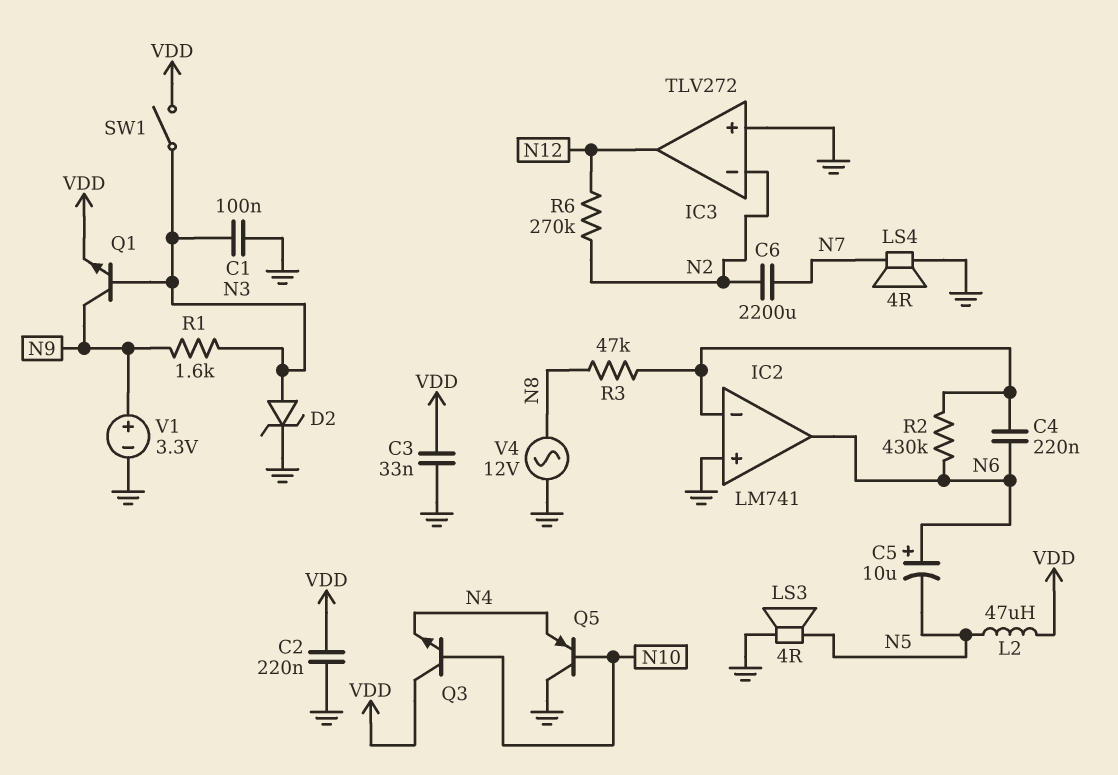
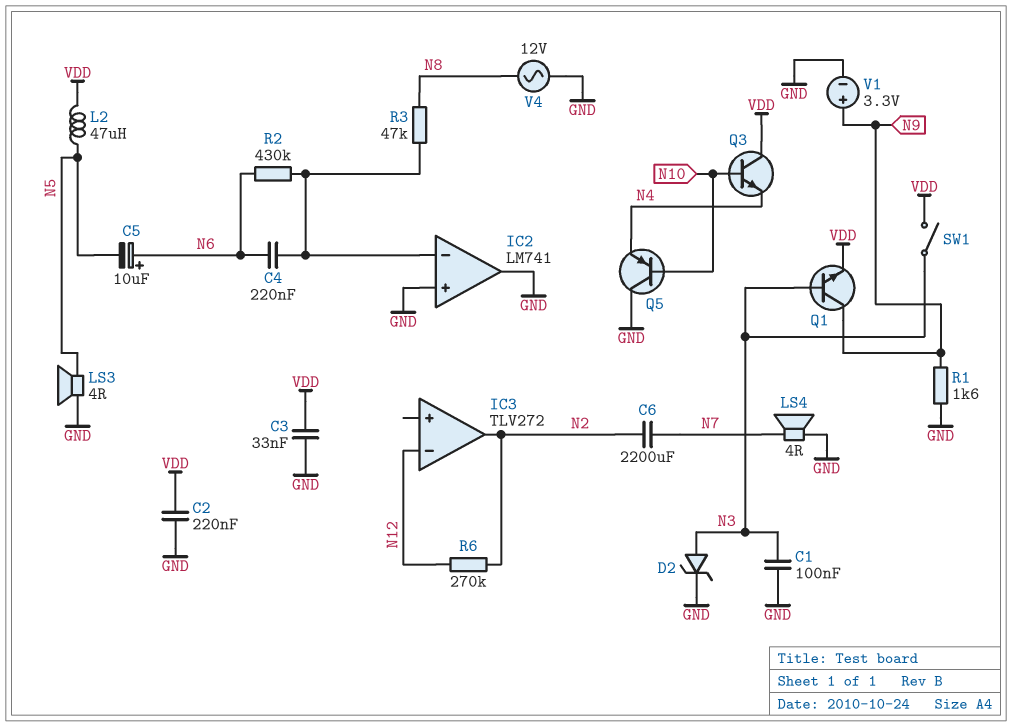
IC2 pin out: N6 -> GND
IC3 pin in+: GND -> none
IC3 pin in-: N2 -> N12
IC3 pin out: N12 -> N2
R1: 1.6k (N3, N9) -> 1.6k (GND, N9)

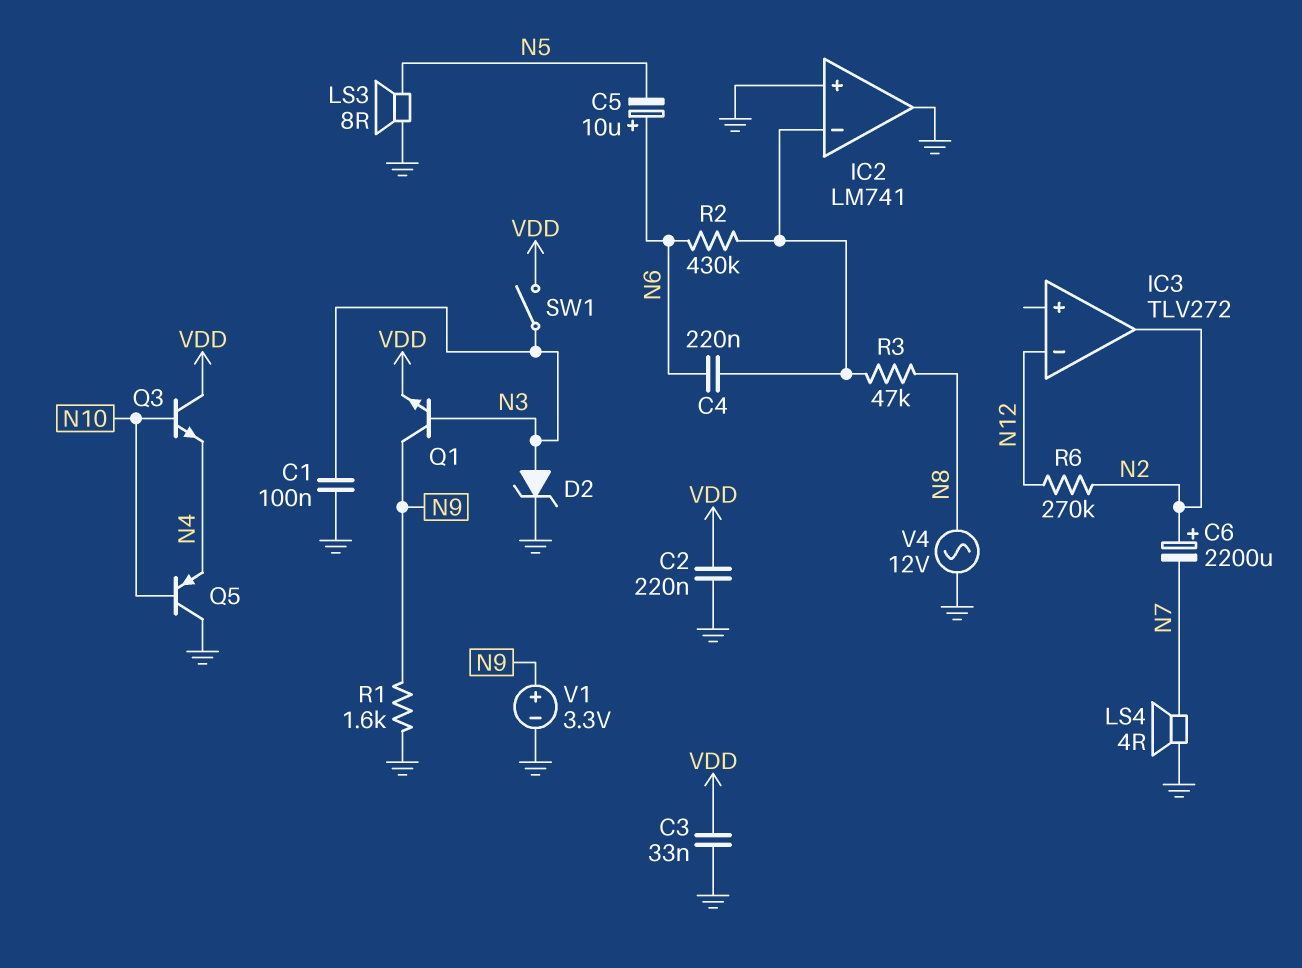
C6: 2200uF (N2, N7) -> 2200uF (plus N2, minus N7)
L2: 47uH (N5, VDD) -> none
LS3: speaker 4R (GND, N5) -> speaker 8R (GND, N5)

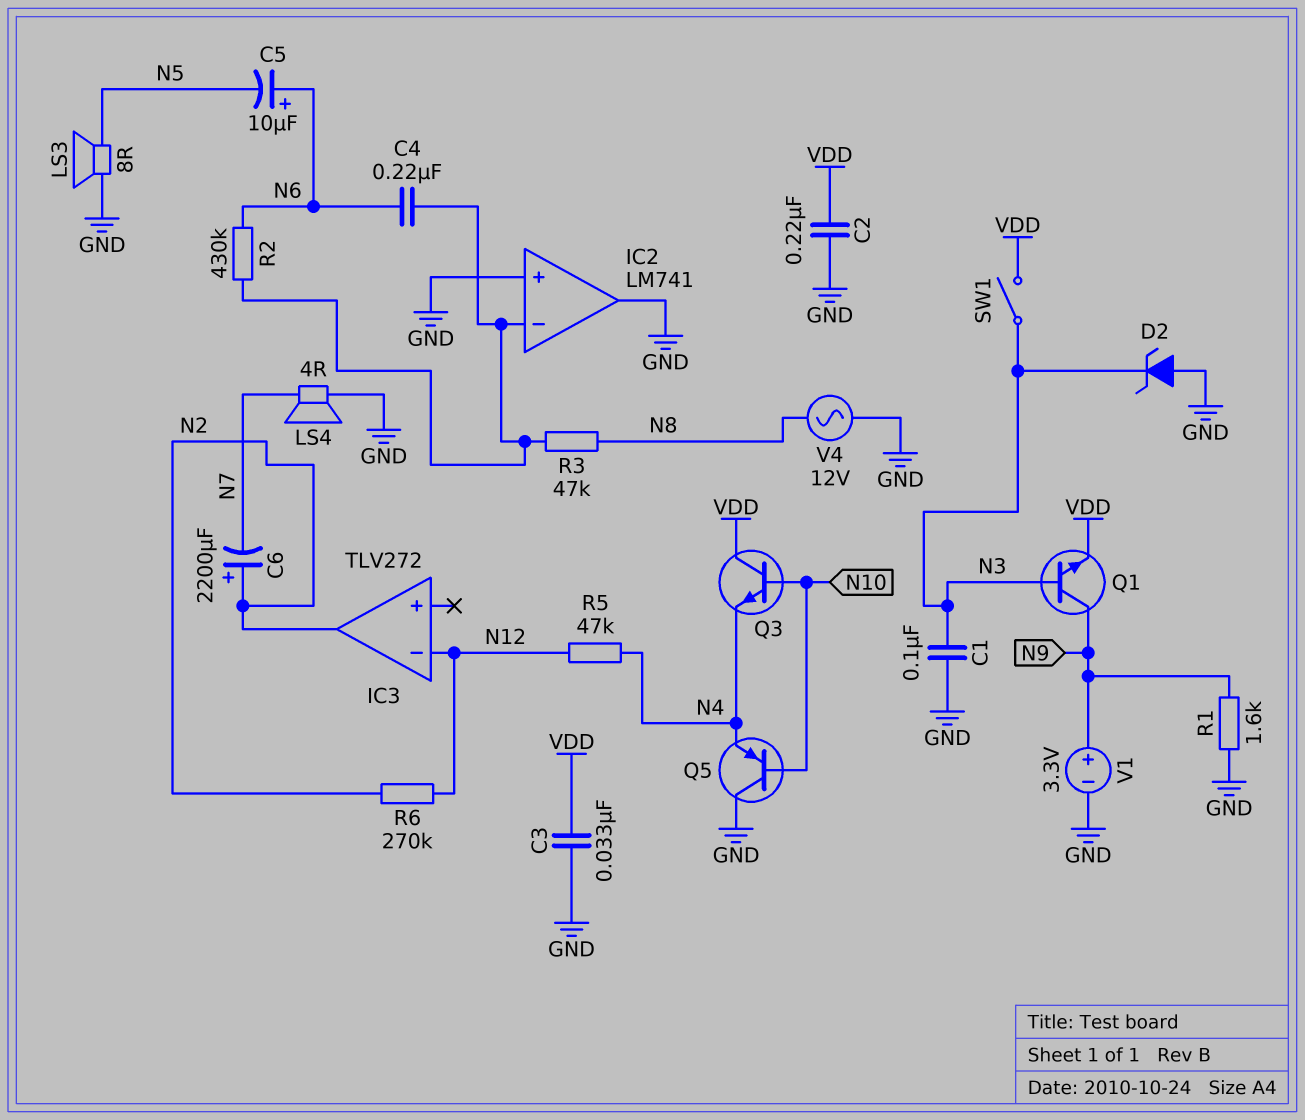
D2: zener (A N3, K GND) -> zener (A GND, K N3)
R5: none -> 47k (N4, N12)

